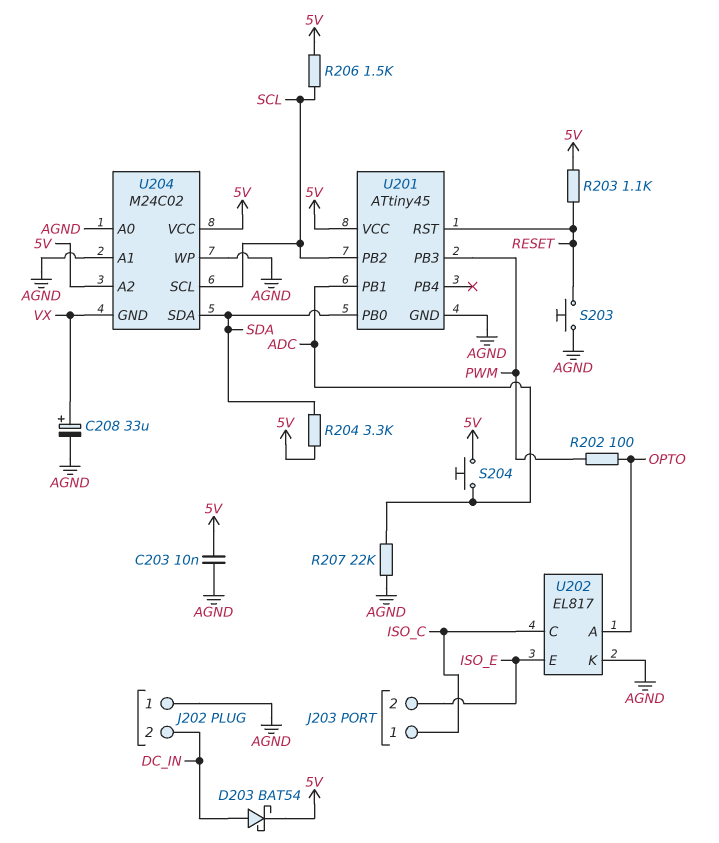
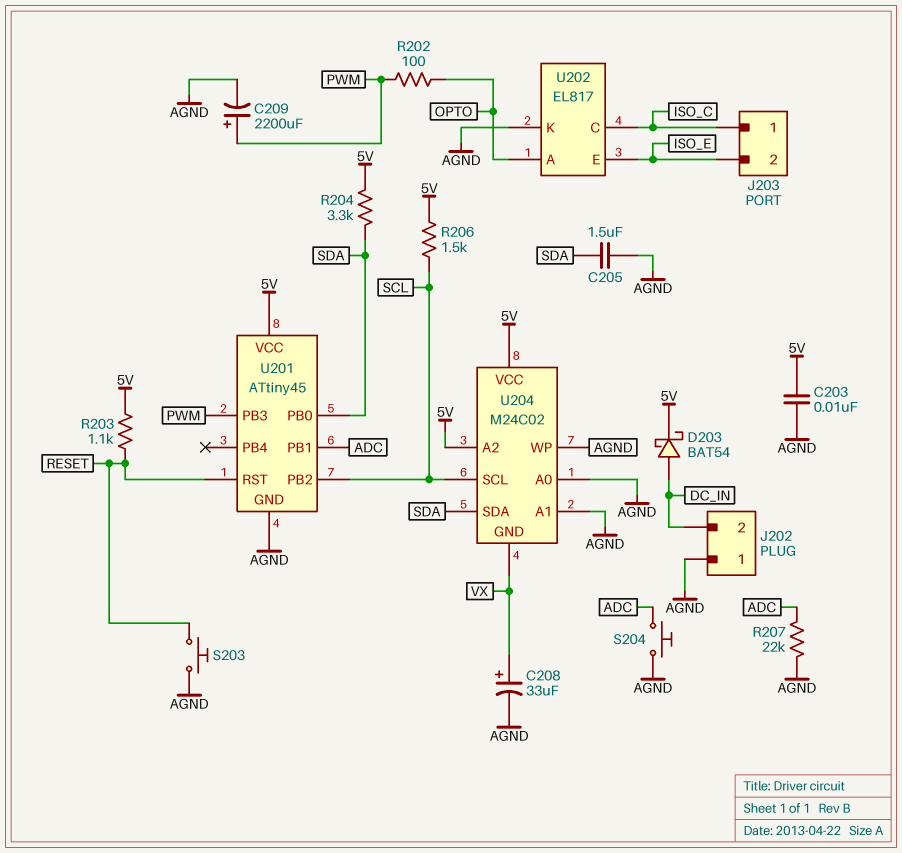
C205: none -> 1.5uF (AGND, SDA)
C209: none -> 2200uF (plus PWM, minus AGND)
S204: button (5V, ADC) -> button (ADC, AGND)

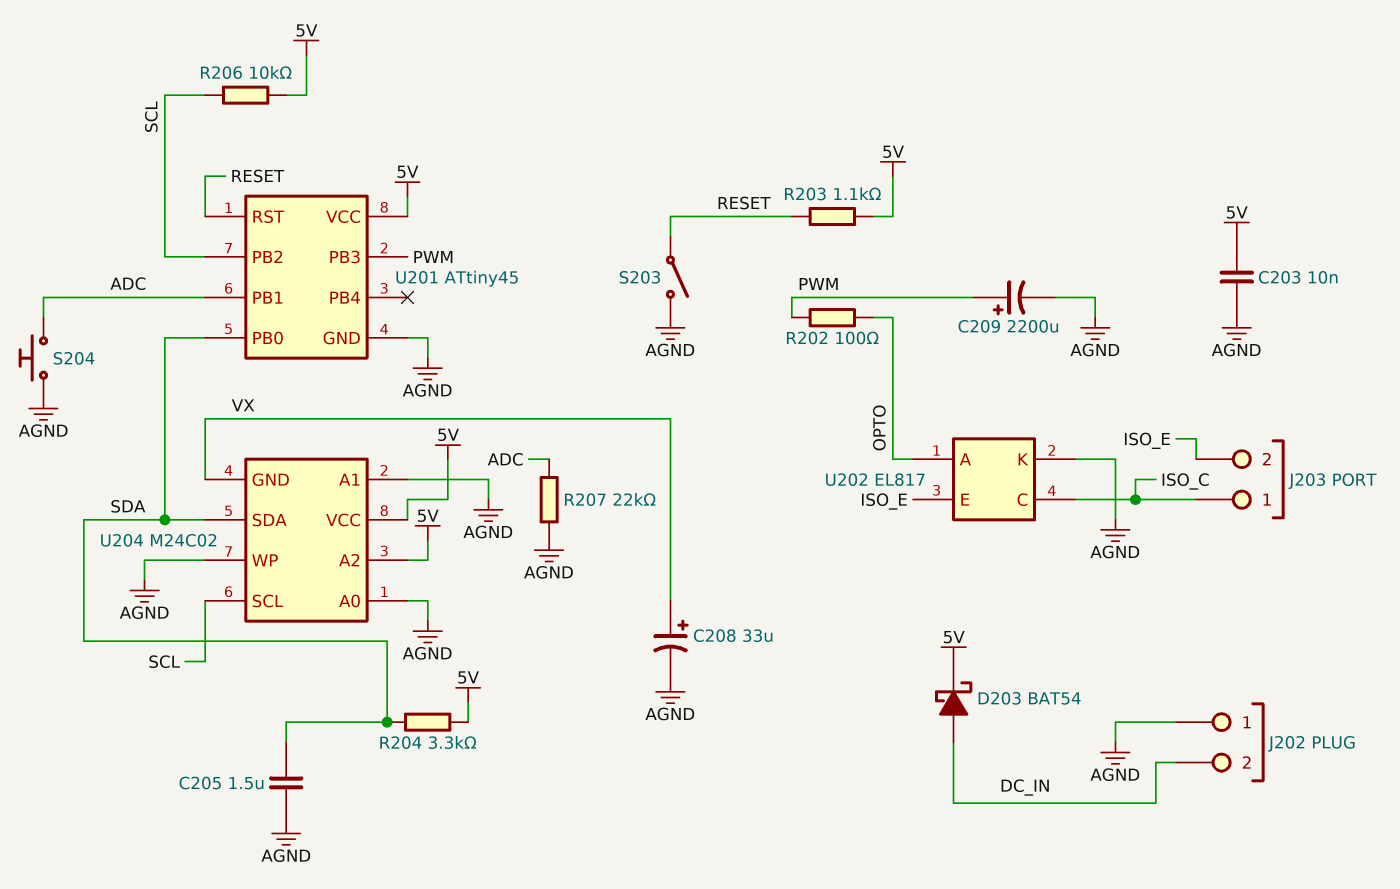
R206: 1.5k (5V, SCL) -> 10k (5V, SCL)
S203: button (AGND, RESET) -> switch (AGND, RESET)

